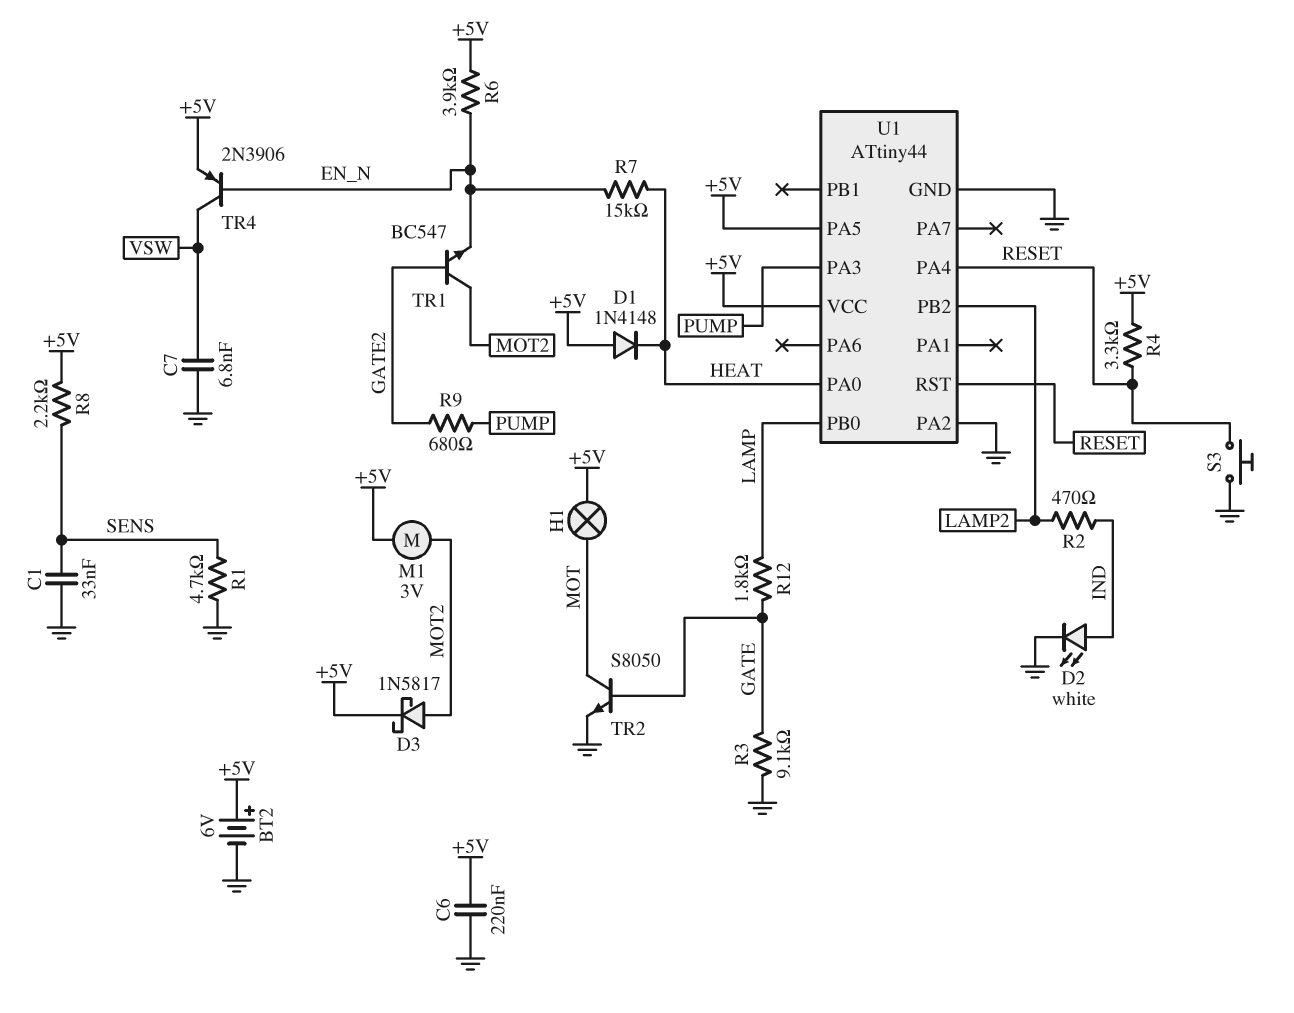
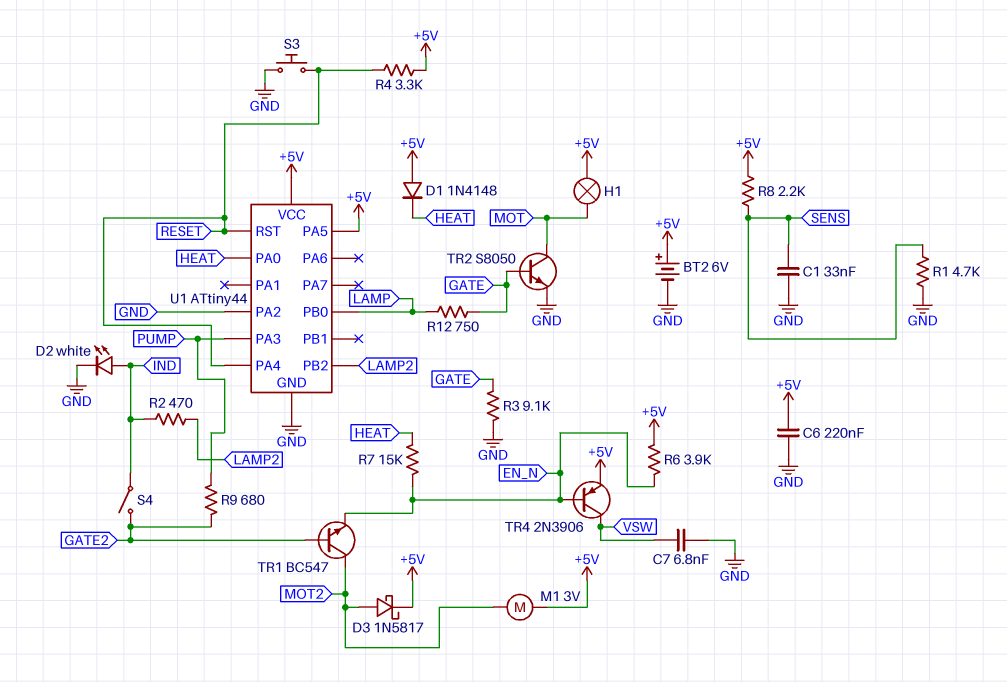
R12: 1.8k (GATE, LAMP) -> 750 (GATE, LAMP)
S4: none -> switch (GATE2, IND)

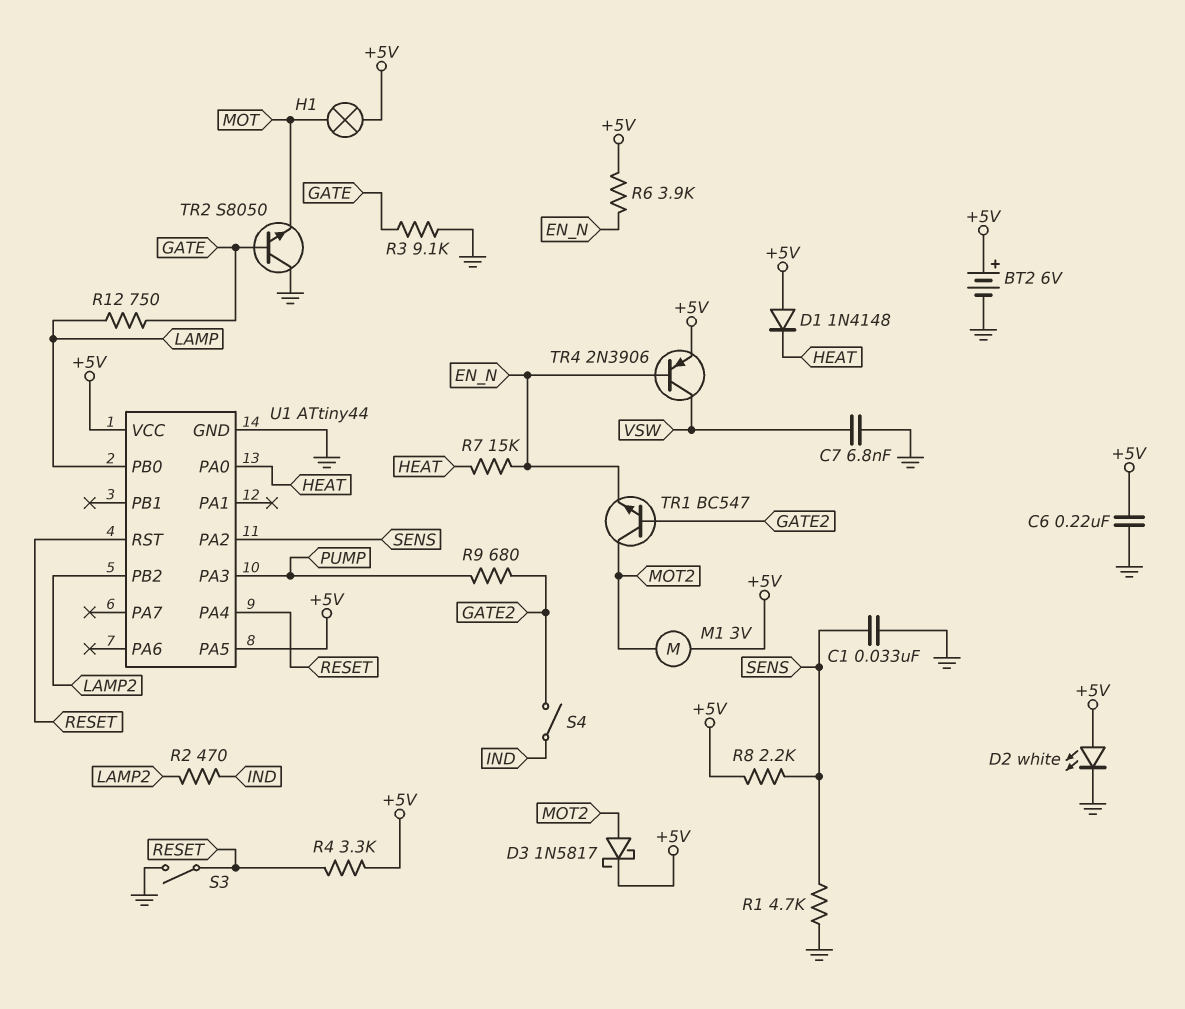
D2: LED white (A IND, K GND) -> LED white (A +5V, K GND)
S3: button (GND, RESET) -> switch (GND, RESET)
TR2: NPN S8050 (B GATE, C MOT, E GND) -> NPN S8050 (B GATE, C GND, E MOT)
U1 pin PA2: GND -> SENS

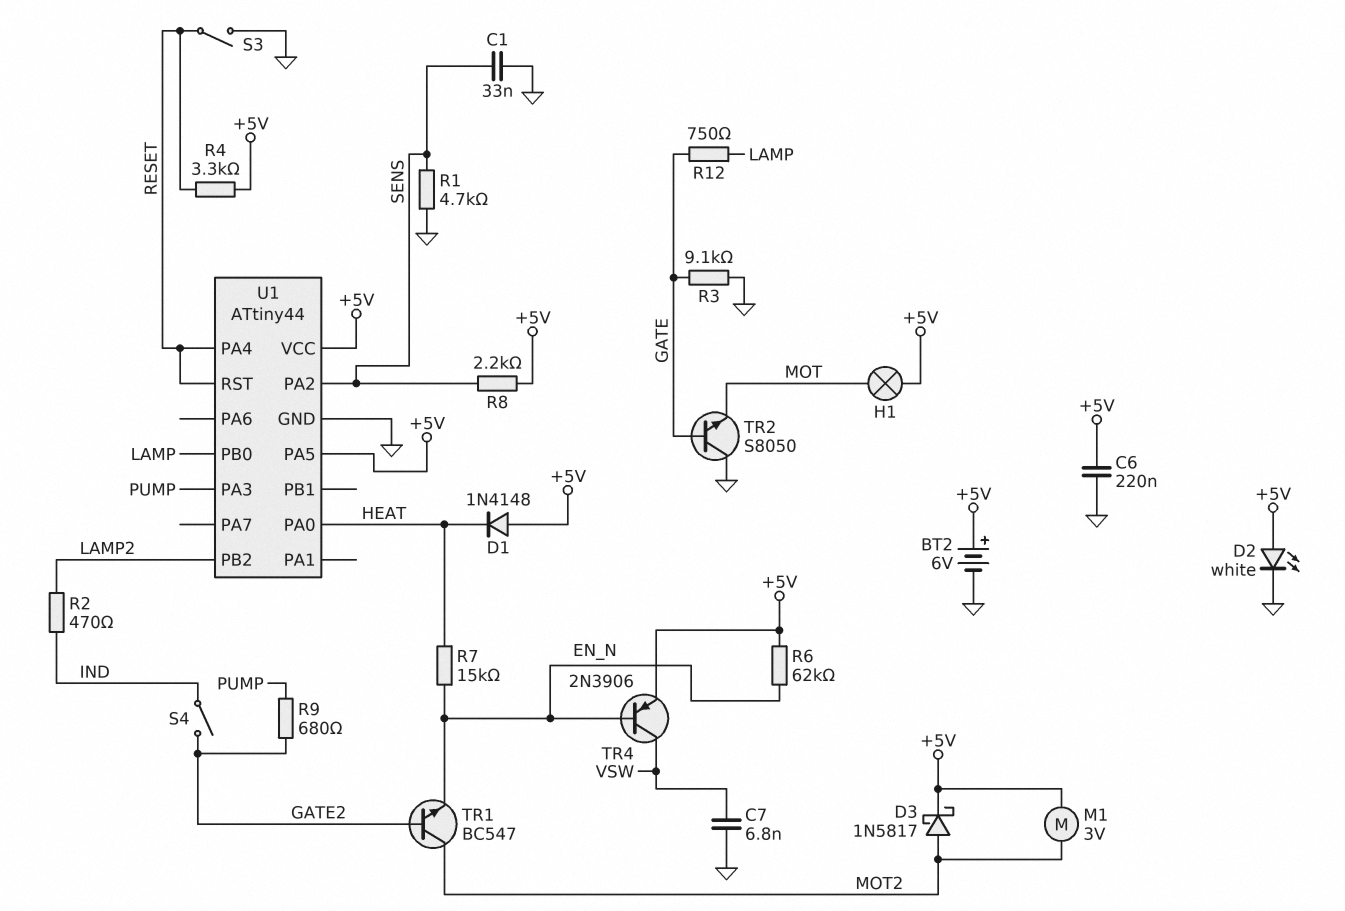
R6: 3.9k (+5V, EN_N) -> 62k (+5V, EN_N)

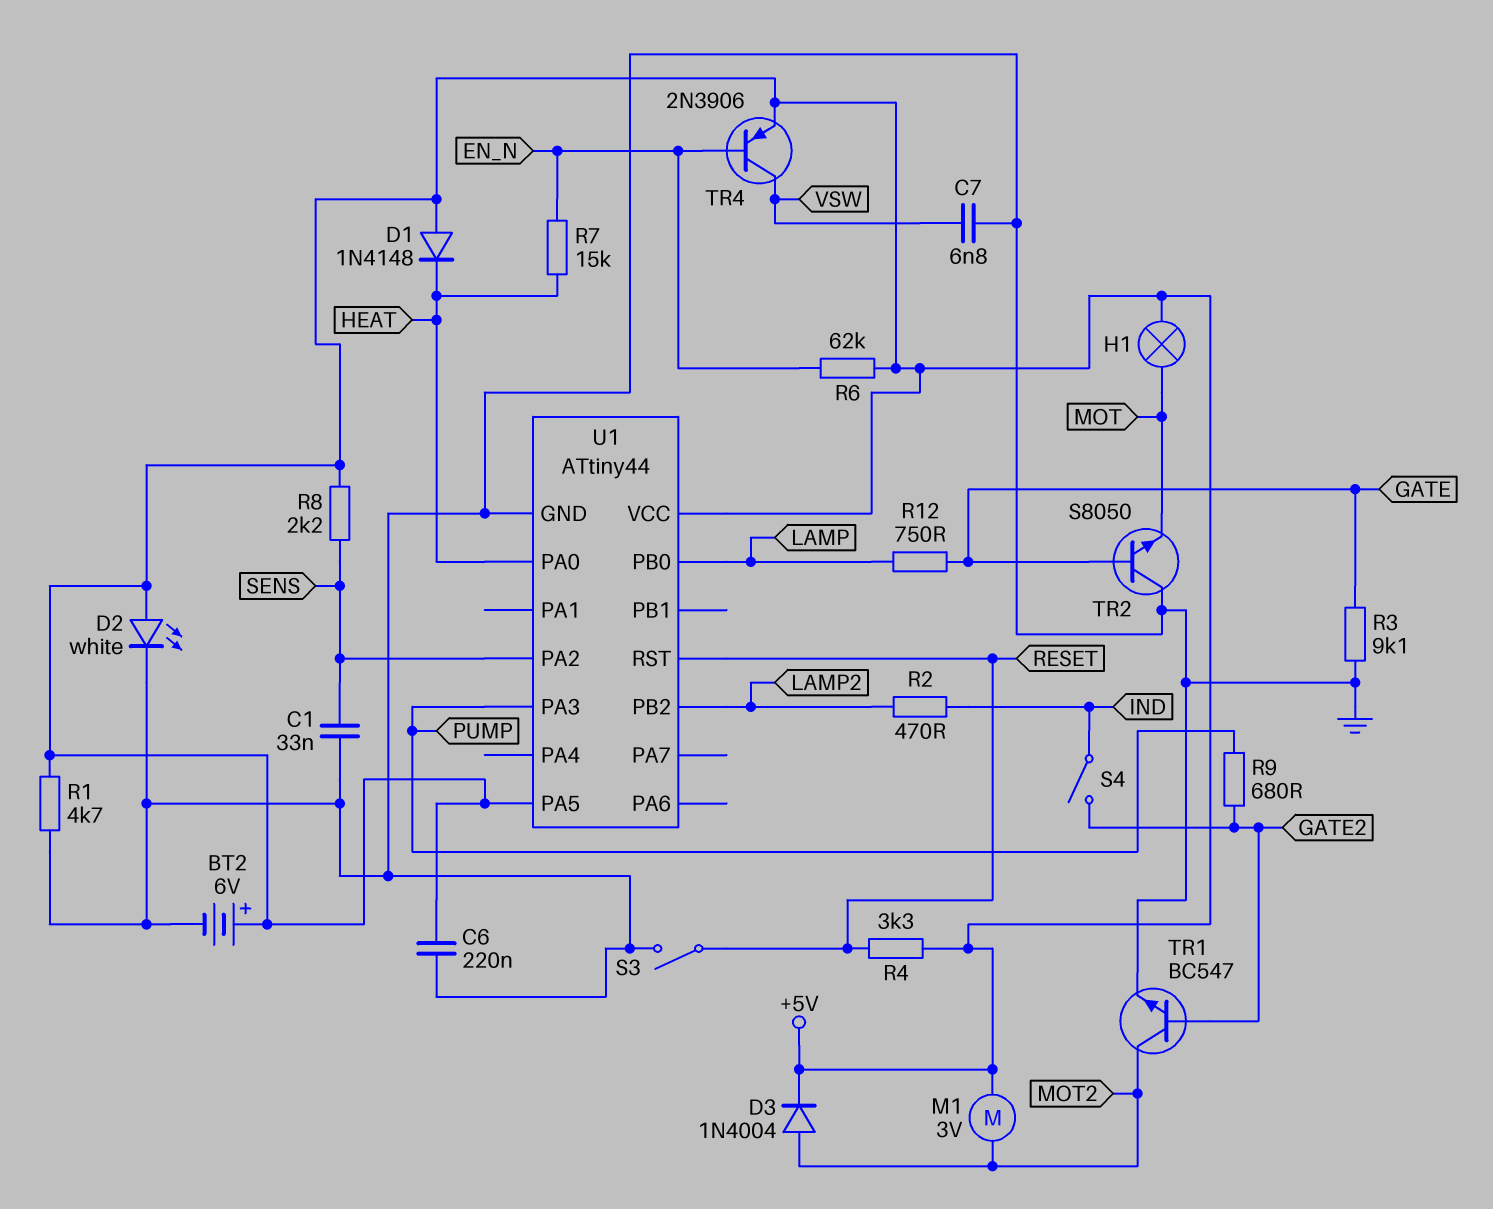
D3: schottky 1N5817 (A MOT2, K +5V) -> diode 1N4004 (A MOT2, K +5V)
R1: 4.7k (GND, SENS) -> 4.7k (+5V, GND)
TR1: NPN BC547 (B GATE2, C MOT2, E EN_N) -> NPN BC547 (B GATE2, C MOT2, E GND)
U1 pin PA4: RESET -> none

